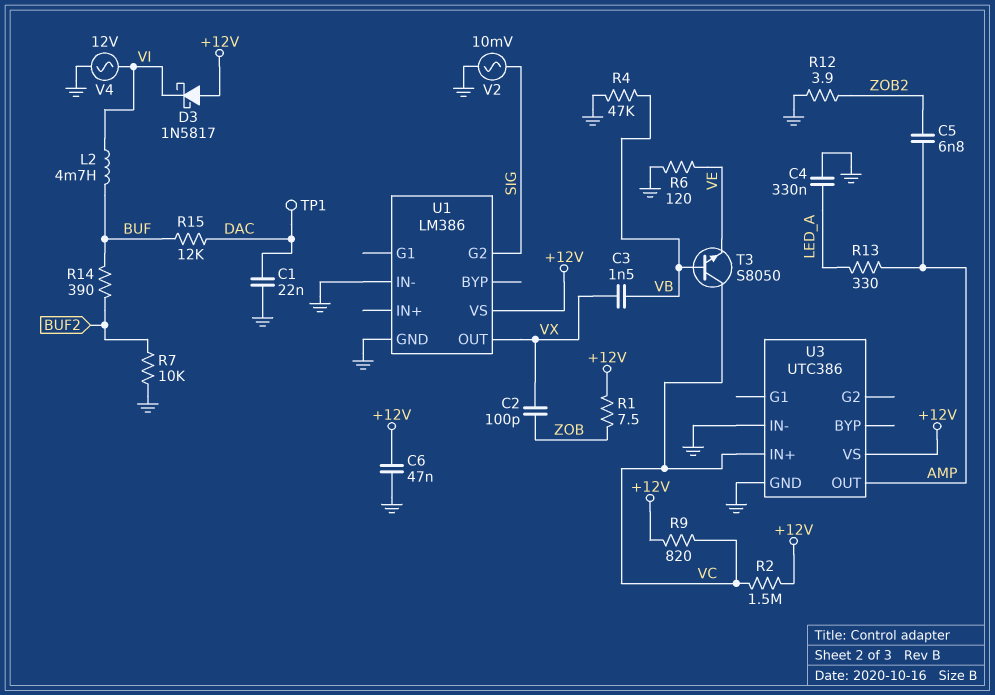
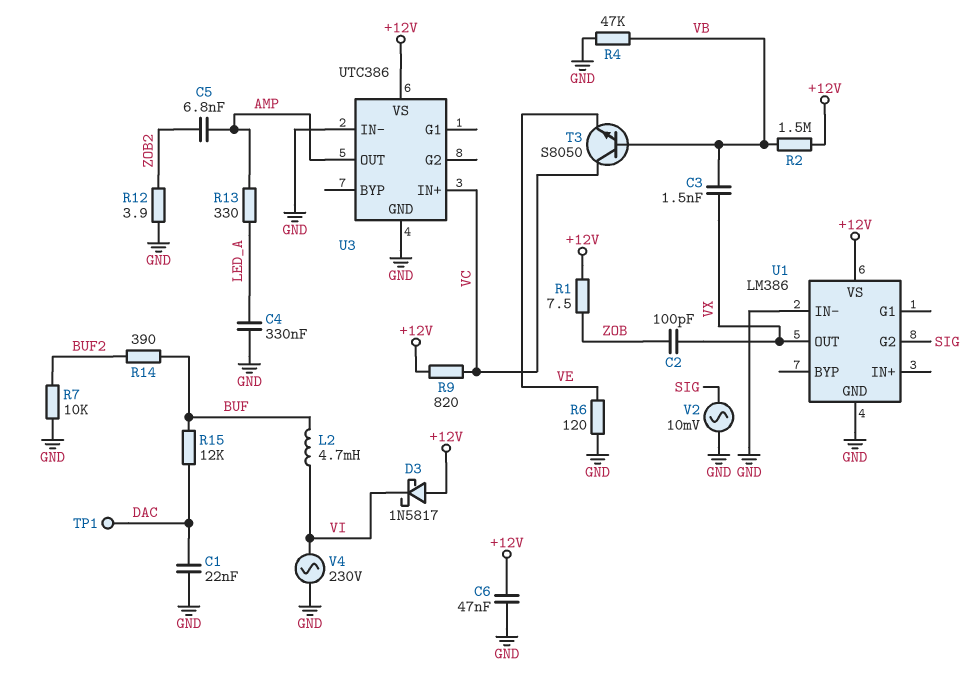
R2: 1.5M (+12V, VC) -> 1.5M (+12V, VB)
V4: AC 12V (GND, VI) -> AC 230V (GND, VI)

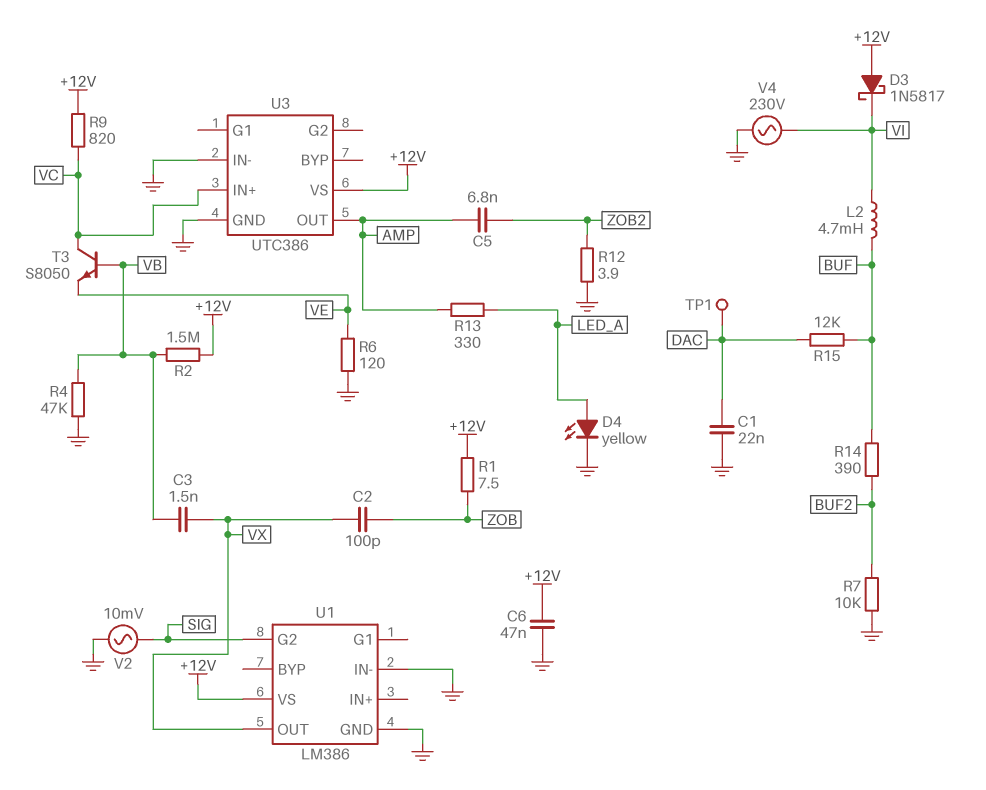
C4: 330nF (GND, LED_A) -> none
D4: none -> LED yellow (A LED_A, K GND)

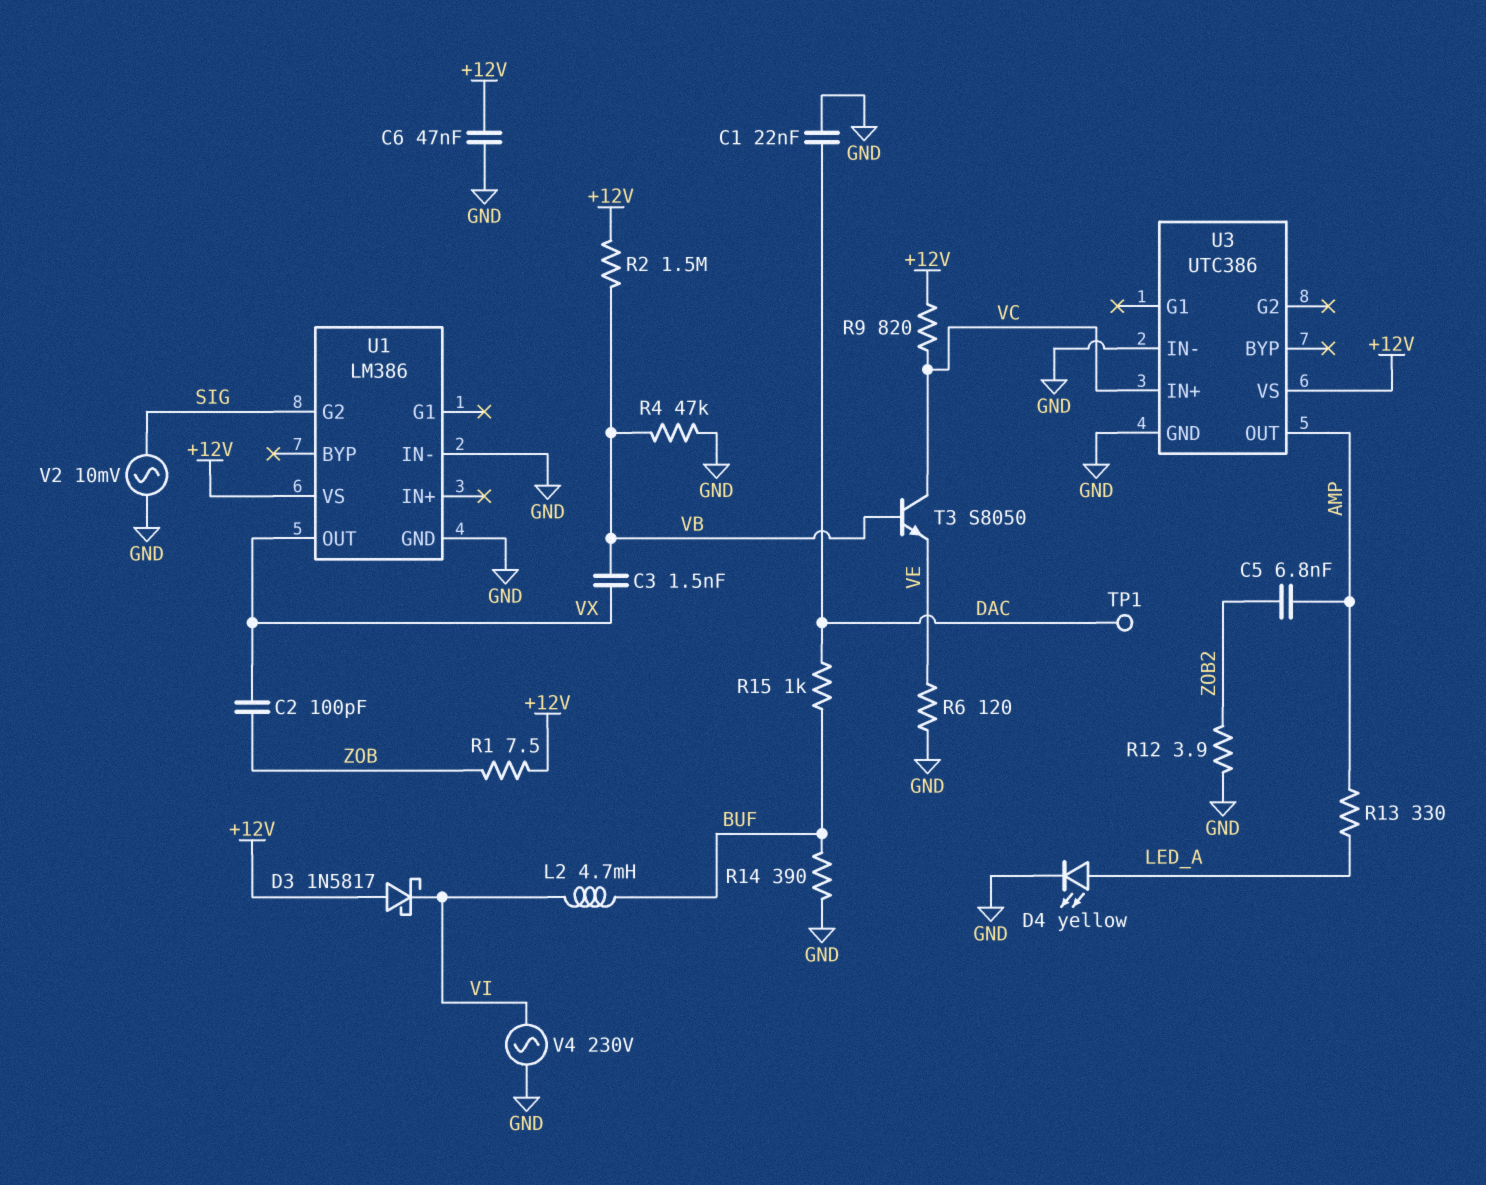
R7: 10k (BUF2, GND) -> none
R14: 390 (BUF, BUF2) -> 390 (BUF, GND)
R15: 12k (BUF, DAC) -> 1k (BUF, DAC)

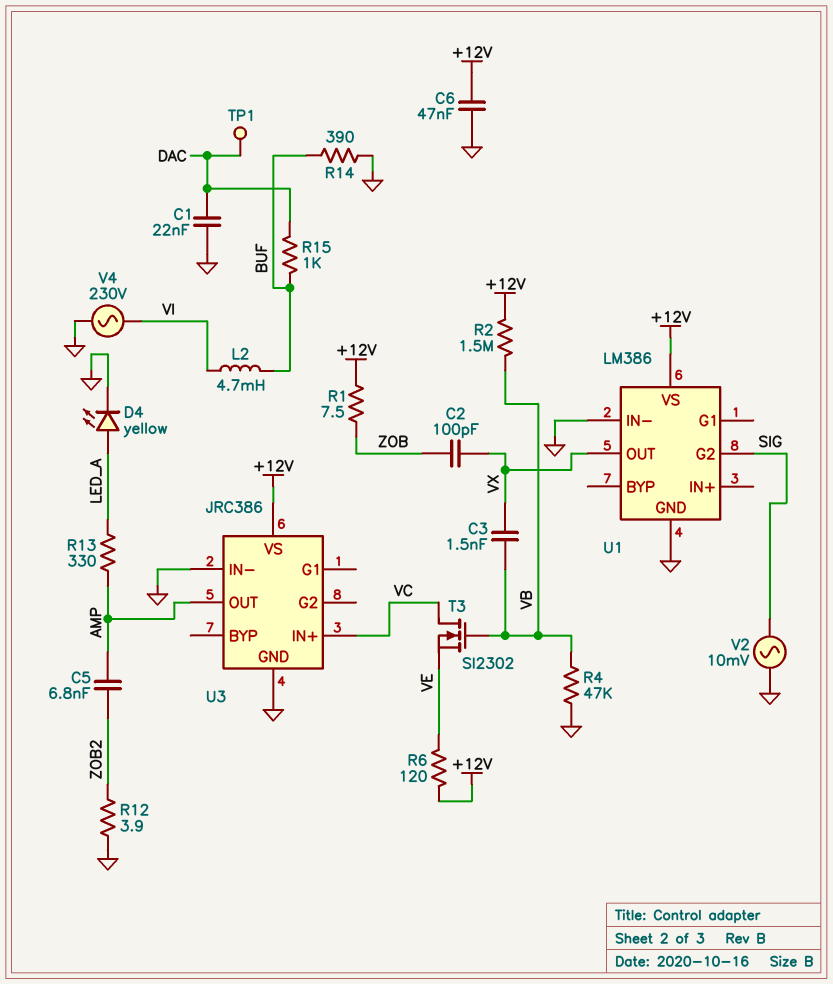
D3: schottky 1N5817 (A +12V, K VI) -> none
R6: 120 (GND, VE) -> 120 (+12V, VE)
R9: 820 (+12V, VC) -> none
T3: NPN S8050 (B VB, C VC, E VE) -> NMOS SI2302 (G VB, D VC, S VE)
U3: UTC386 -> JRC386

